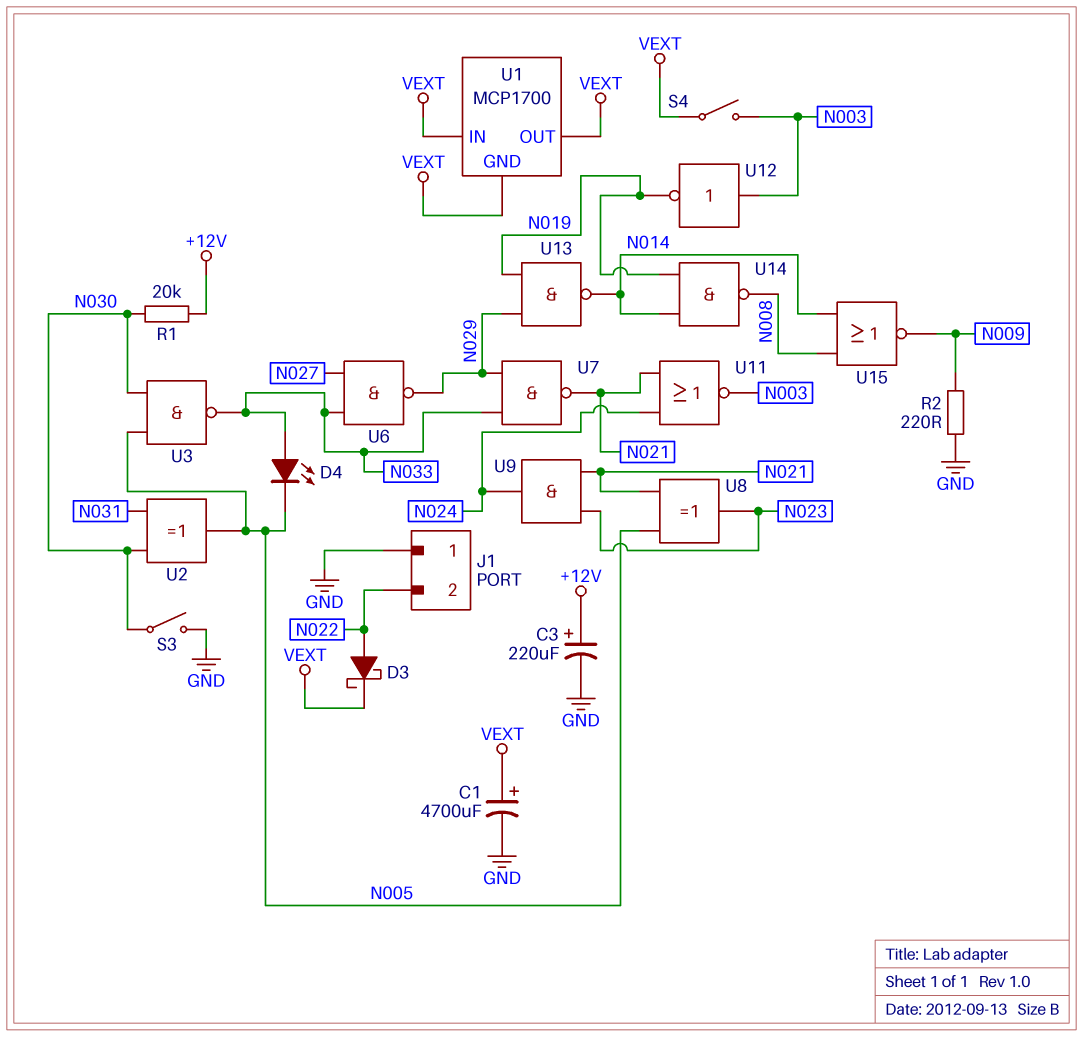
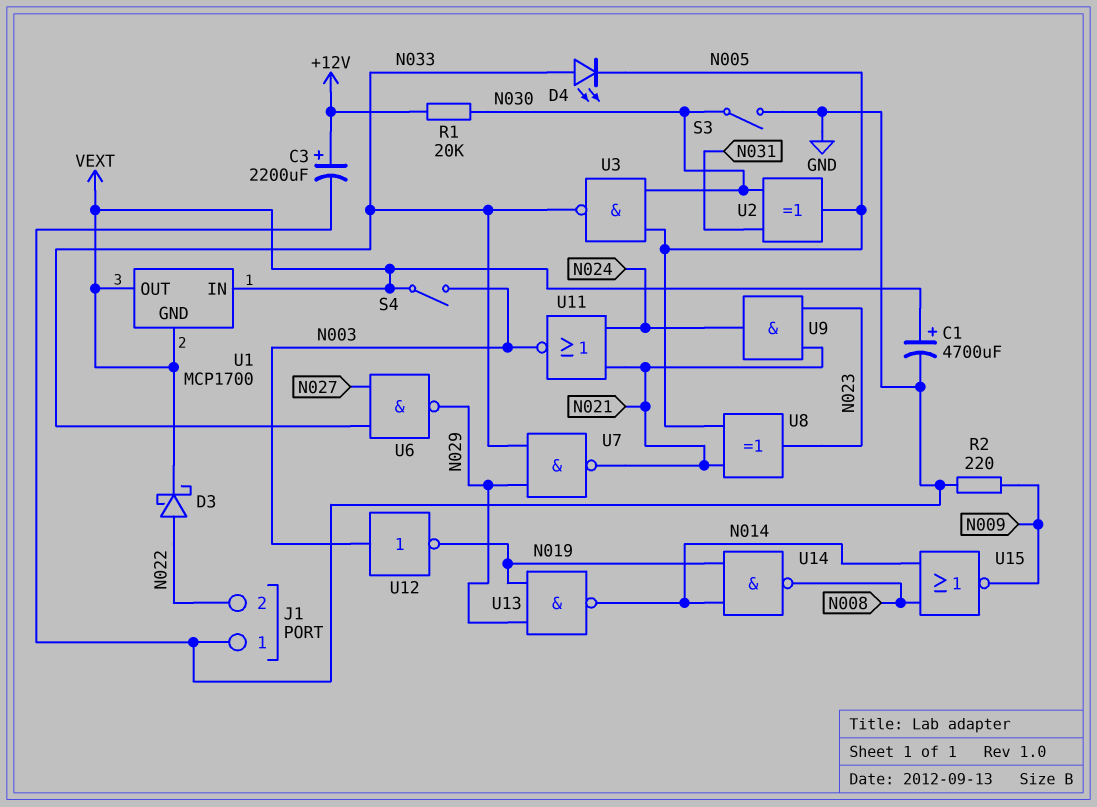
C3: 220uF (plus +12V, minus GND) -> 2200uF (plus +12V, minus GND)

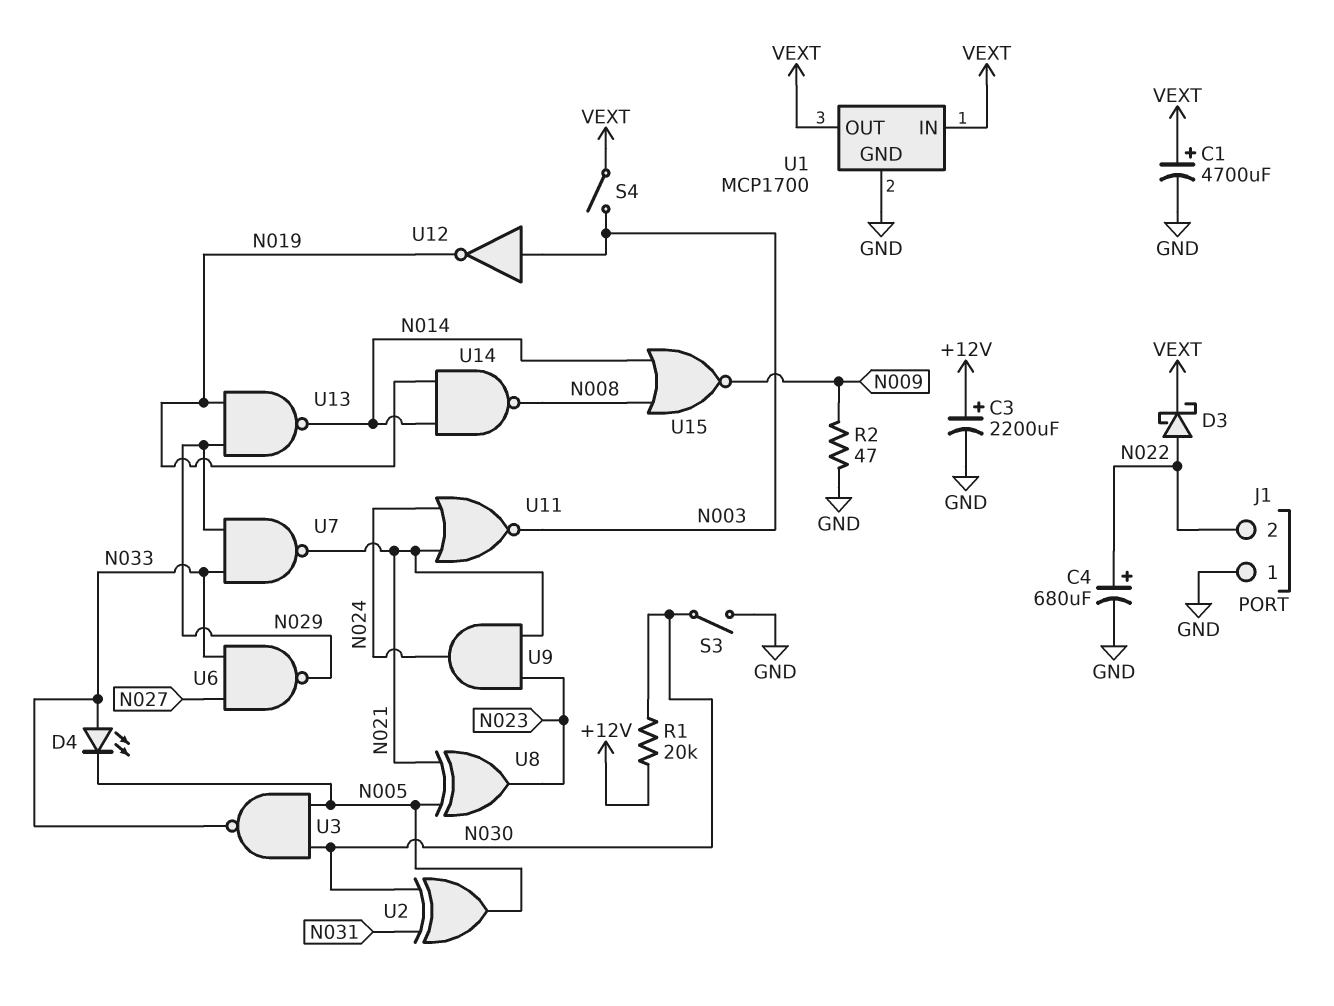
C4: none -> 680uF (plus N022, minus GND)
R2: 220 (GND, N009) -> 47 (GND, N009)
U1 pin GND: VEXT -> GND

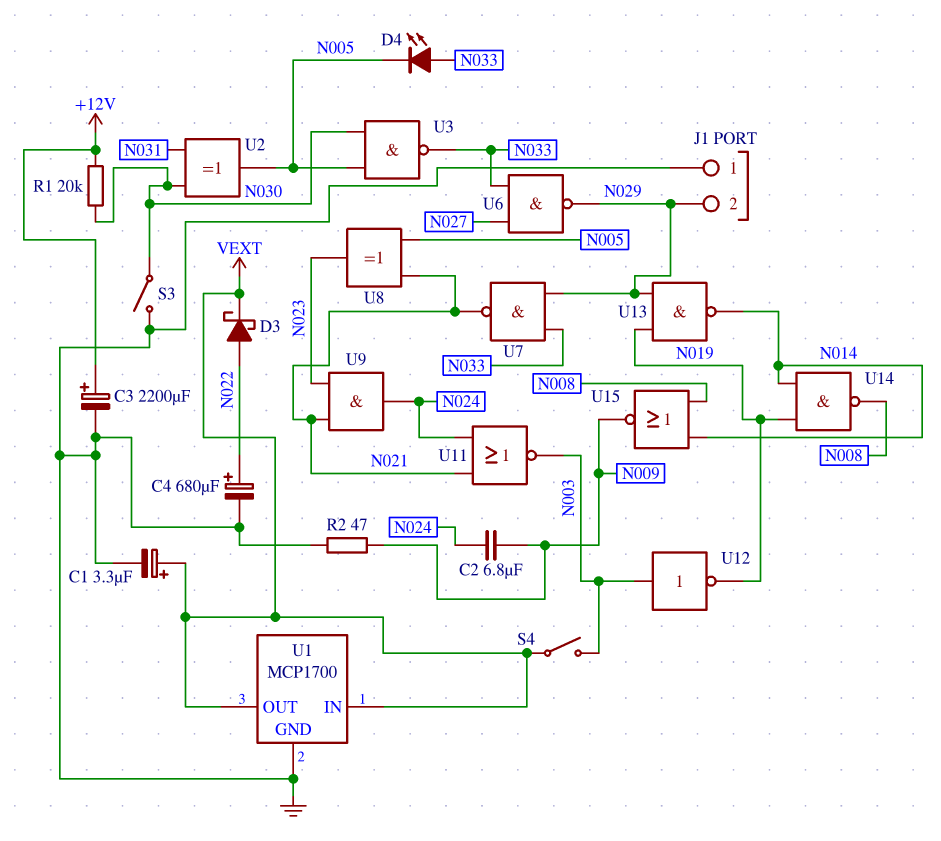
C1: 4700uF (plus VEXT, minus GND) -> 3.3uF (plus VEXT, minus GND)
C2: none -> 6.8uF (N009, N024)
J1 pin 2: N022 -> N029

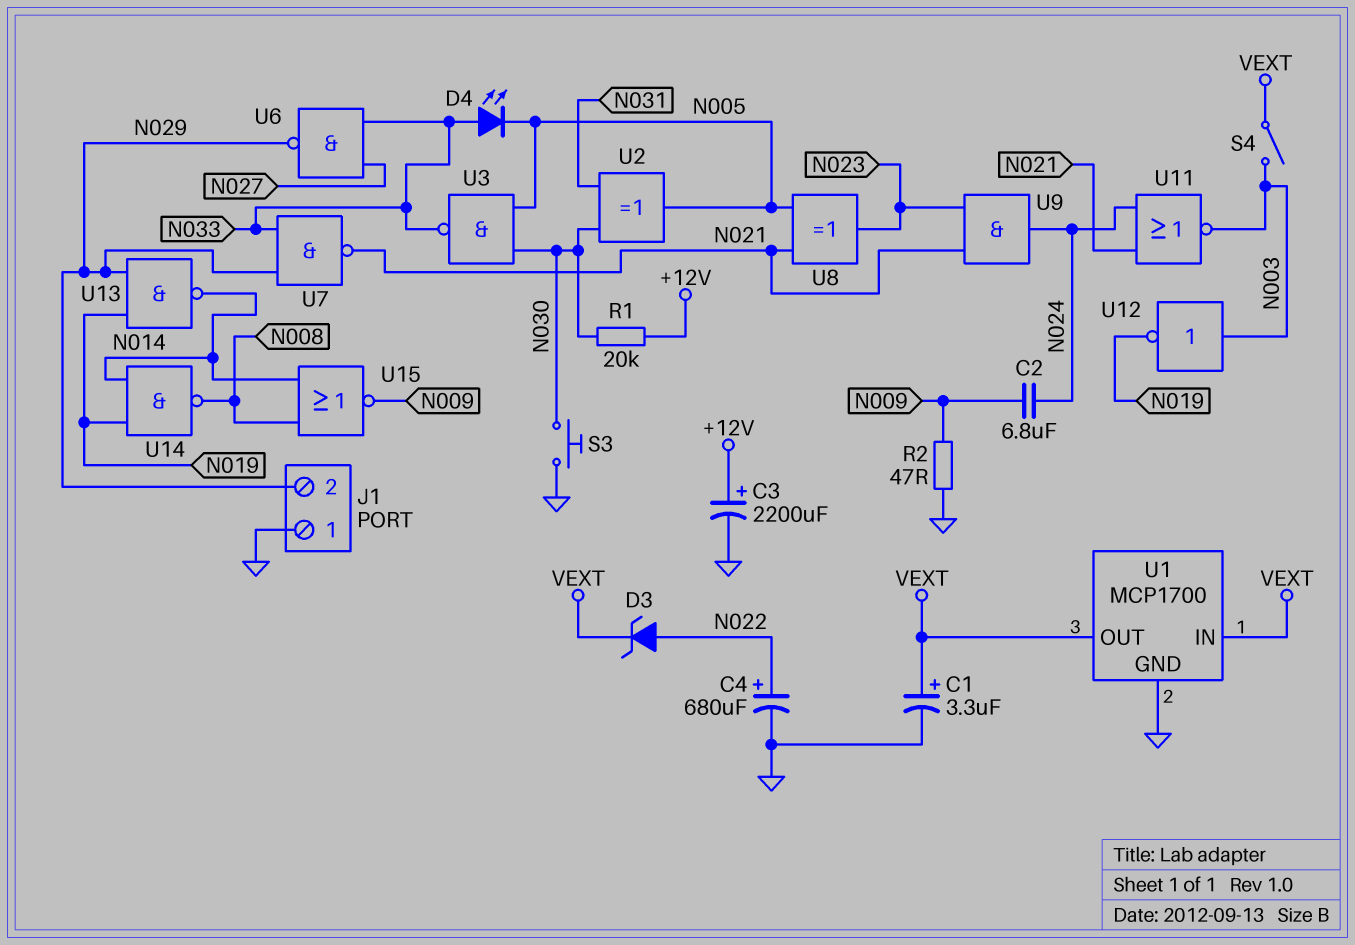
D3: schottky (A N022, K VEXT) -> zener (A N022, K VEXT)
S3: switch (GND, N030) -> button (GND, N030)

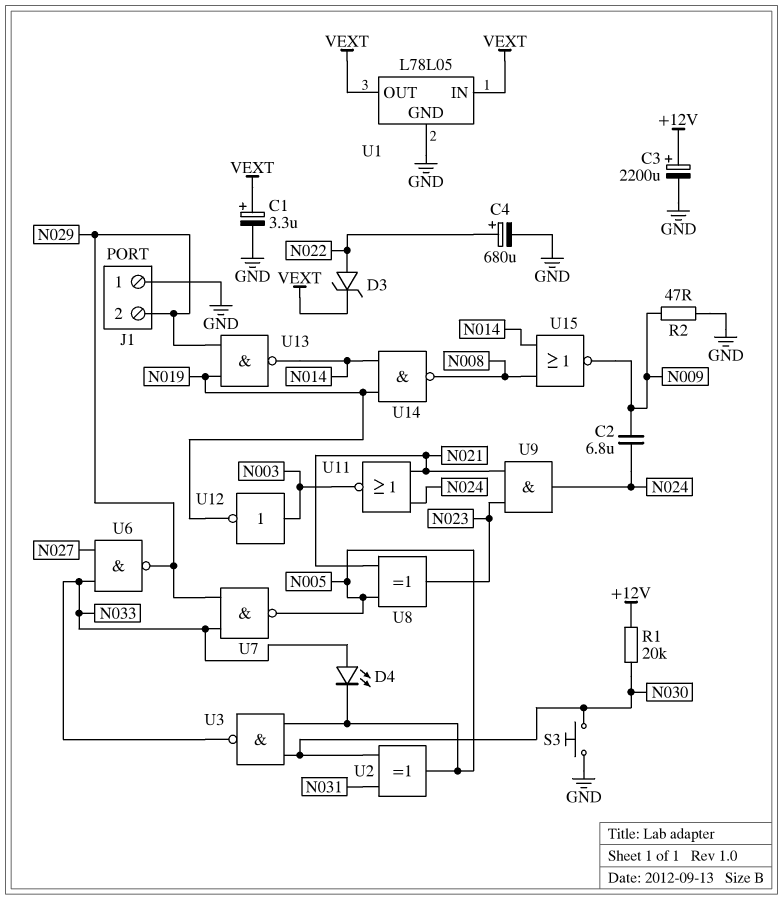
S4: switch (N003, VEXT) -> none
U1: MCP1700 -> L78L05
U7: NAND (in N029, in N033, out N021) -> NAND (in N029, in N033, out N005)

